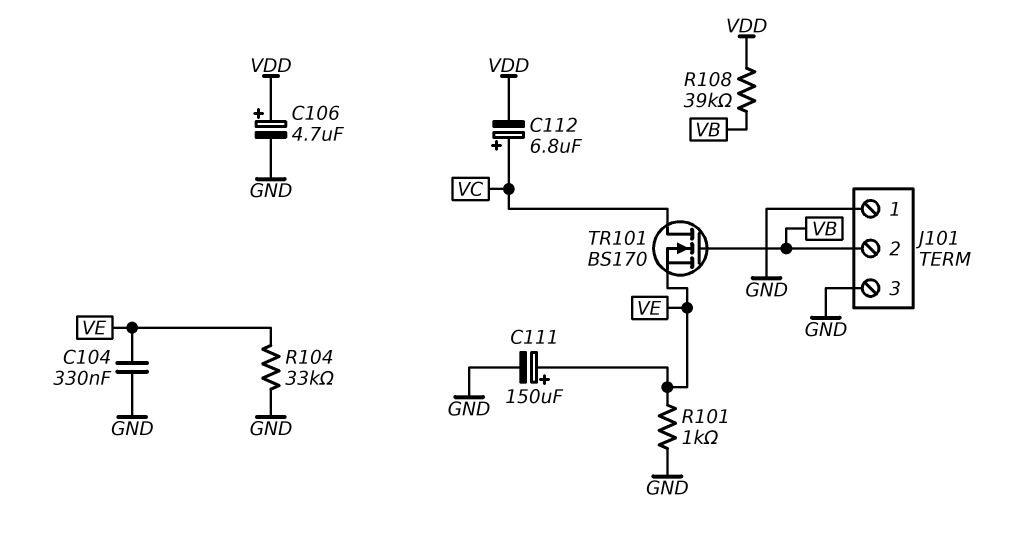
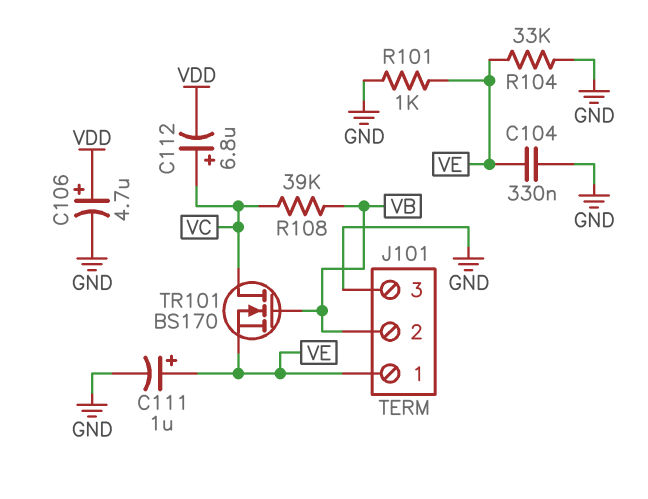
C111: 150uF (plus VE, minus GND) -> 1uF (plus VE, minus GND)
J101 pin 1: GND -> VE
R108: 39k (VB, VDD) -> 39k (VB, VC)

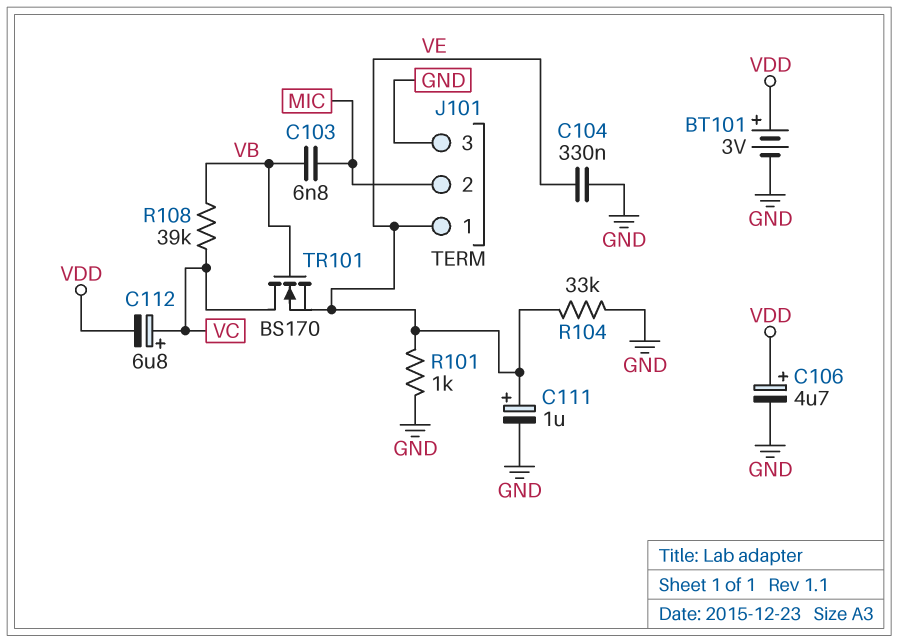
BT101: none -> 3V (plus VDD, minus GND)
C103: none -> 6.8nF (MIC, VB)
J101 pin 2: VB -> MIC

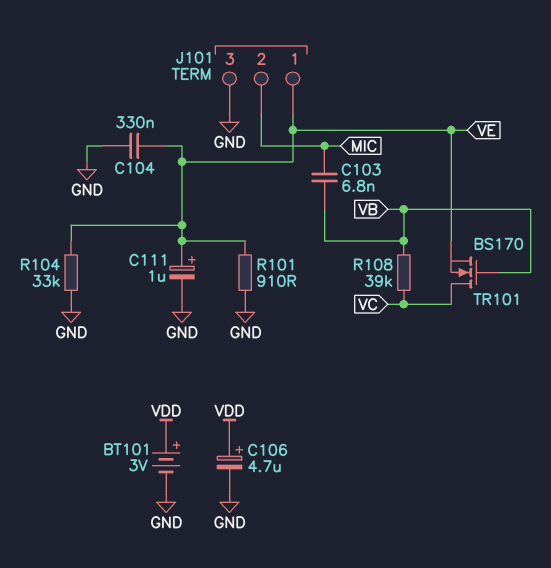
C112: 6.8uF (plus VC, minus VDD) -> none
R101: 1k (GND, VE) -> 910 (GND, VE)

